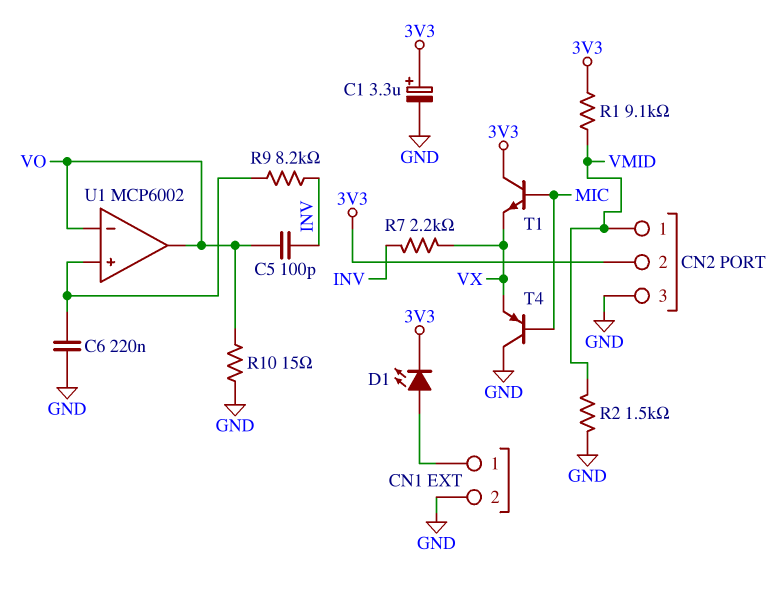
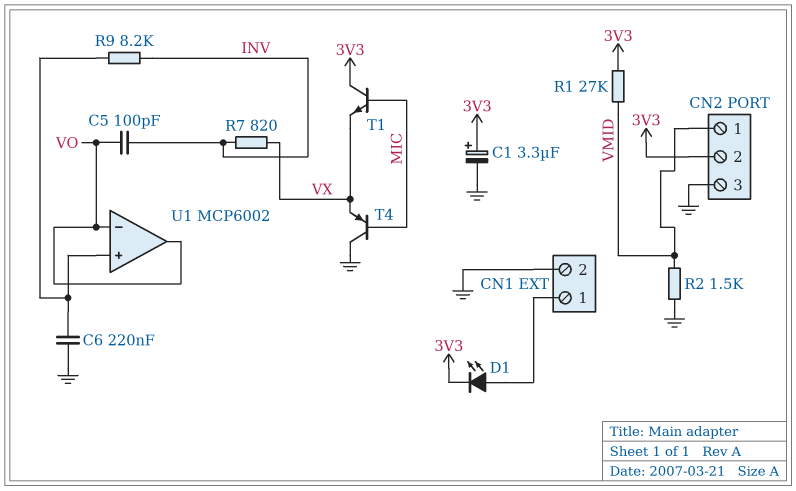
R1: 9.1k (3V3, VMID) -> 27k (3V3, VMID)
R7: 2.2k (INV, VX) -> 820 (INV, VX)
R10: 15 (GND, VO) -> none

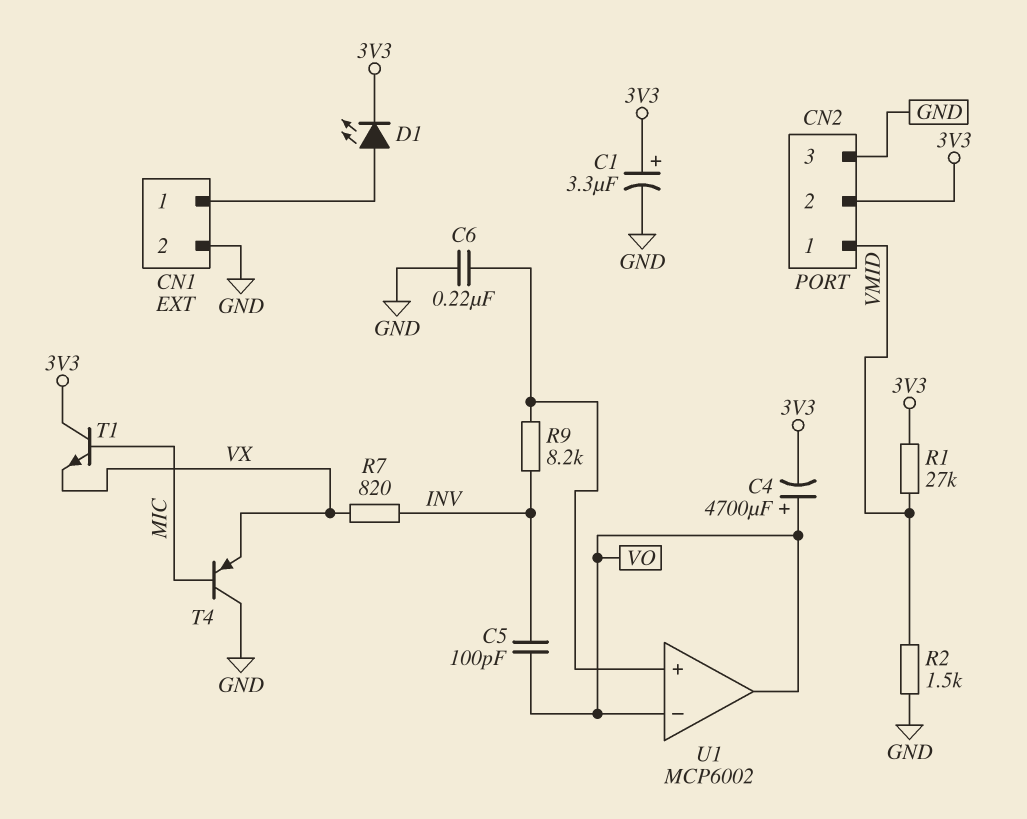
C4: none -> 4700uF (plus VO, minus 3V3)

